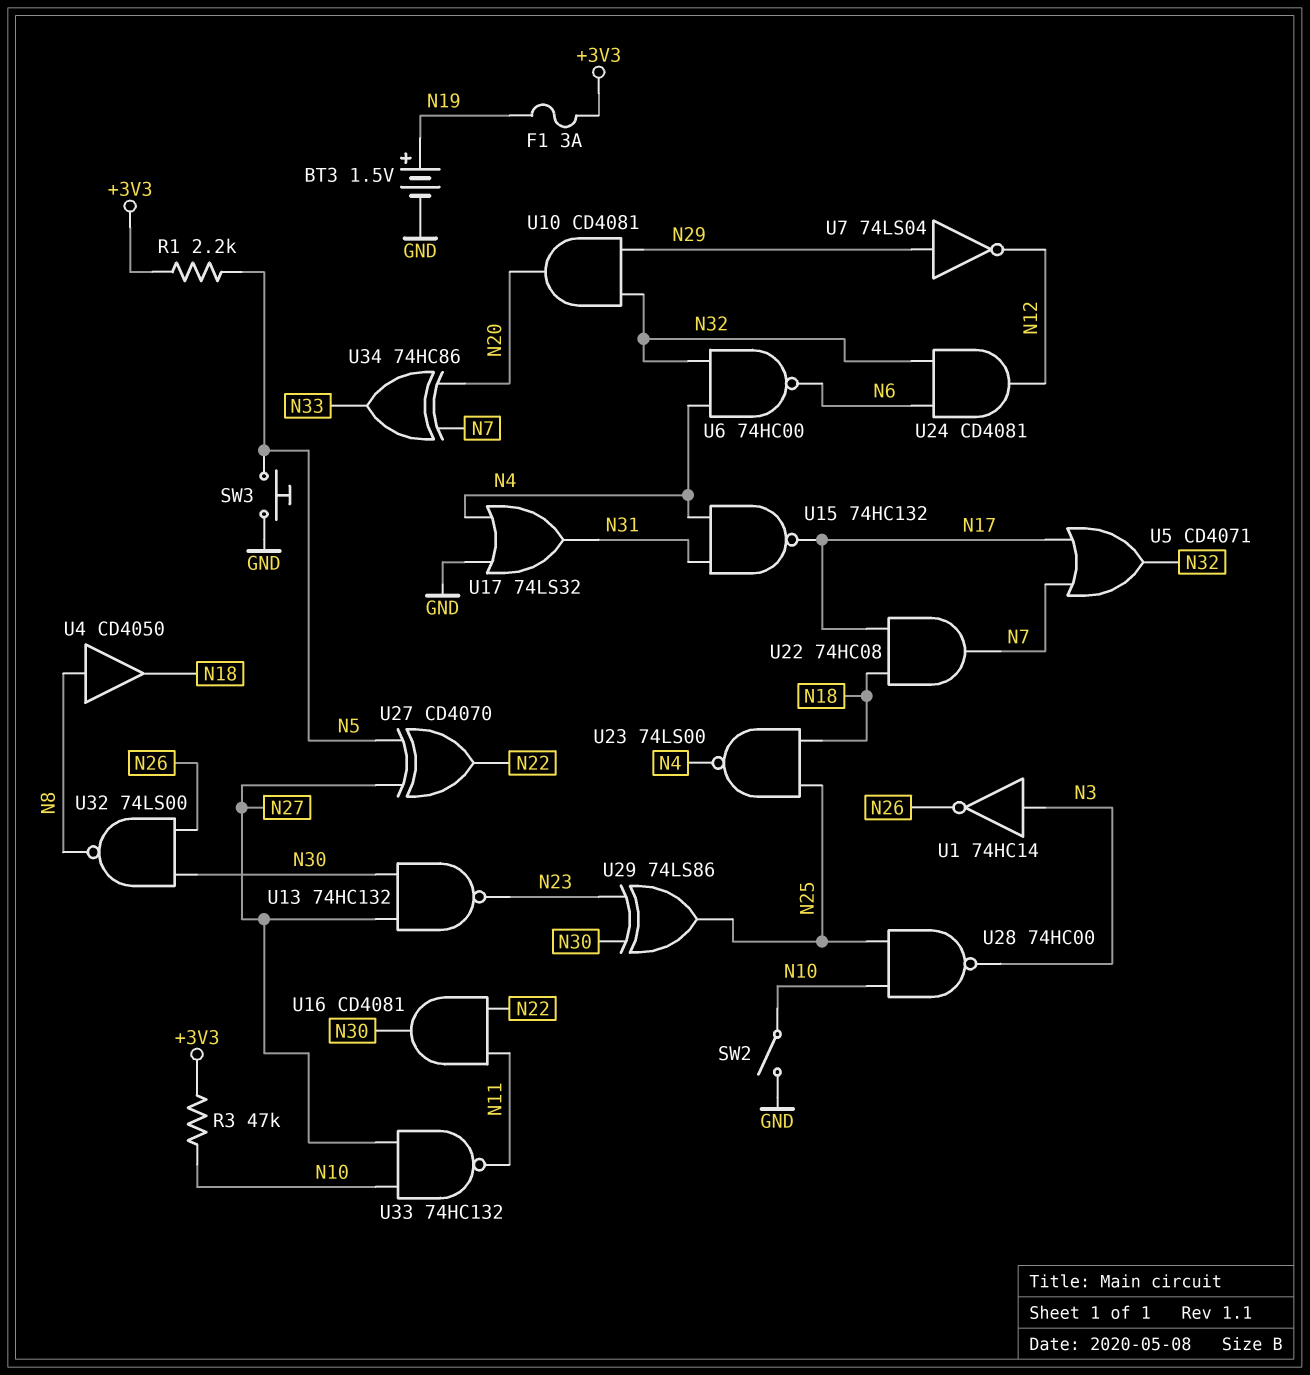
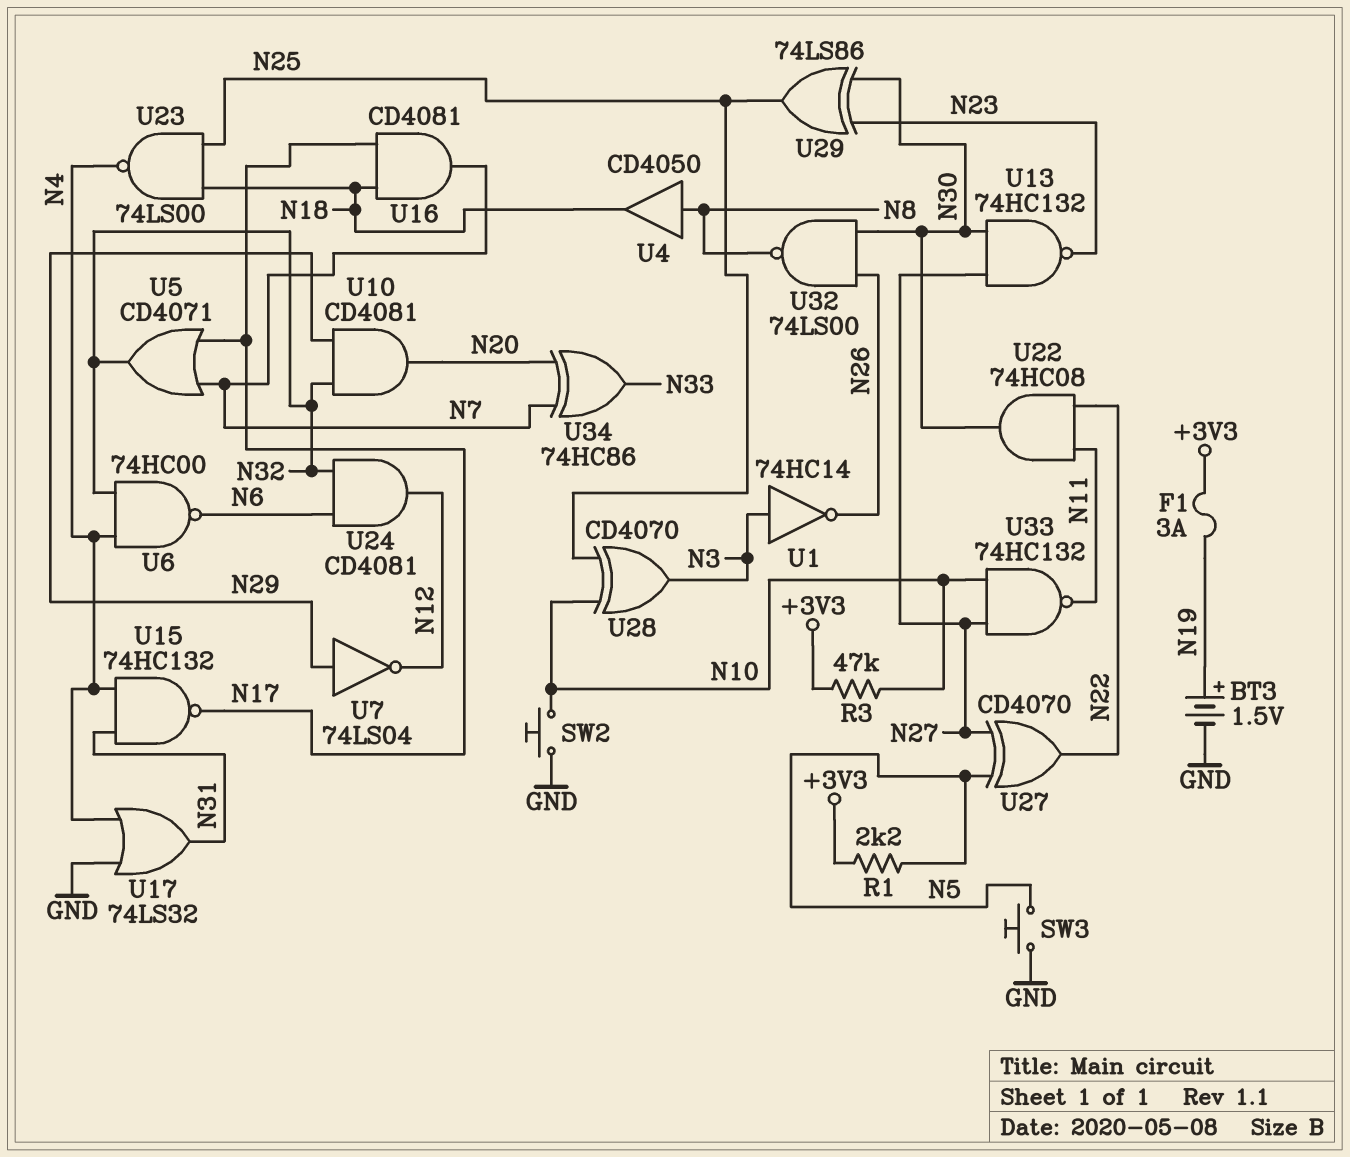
SW2: switch (GND, N10) -> button (GND, N10)
U16: AND CD4081 (in N11, in N22, out N30) -> AND CD4081 (in N17, in N18, out N7)
U22: AND 74HC08 (in N17, in N18, out N7) -> AND 74HC08 (in N11, in N22, out N30)
U28: NAND 74HC00 (in N10, in N25, out N3) -> XOR CD4070 (in N10, in N25, out N3)

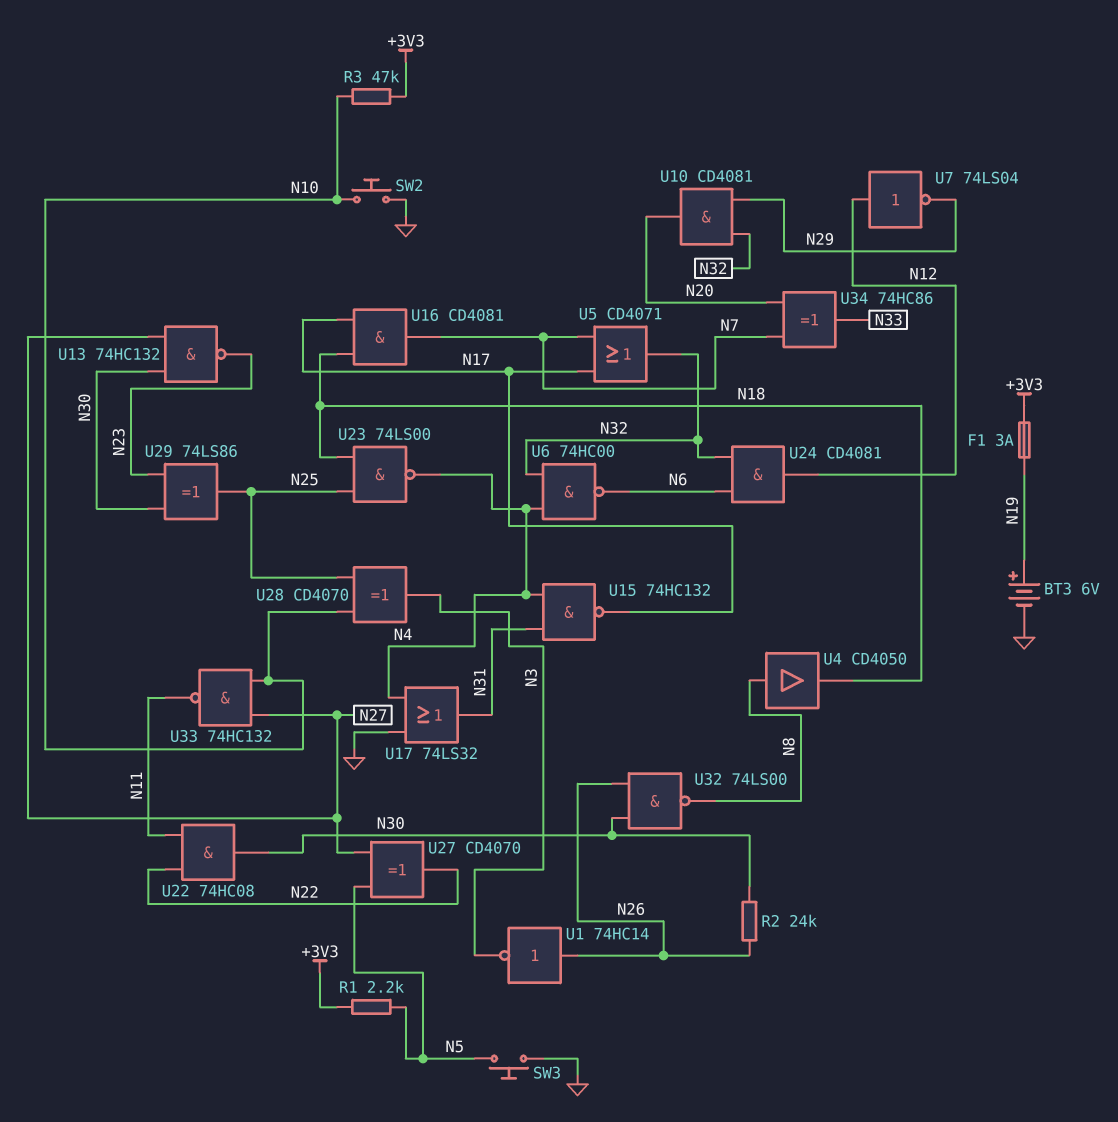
BT3: 1.5V (plus N19, minus GND) -> 6V (plus N19, minus GND)
R2: none -> 24k (N26, N30)
U1: NOT 74HC14 (in N3, out N26) -> NOT 74HC14 (in N26, out N3)
U7: NOT 74LS04 (in N29, out N12) -> NOT 74LS04 (in N12, out N29)

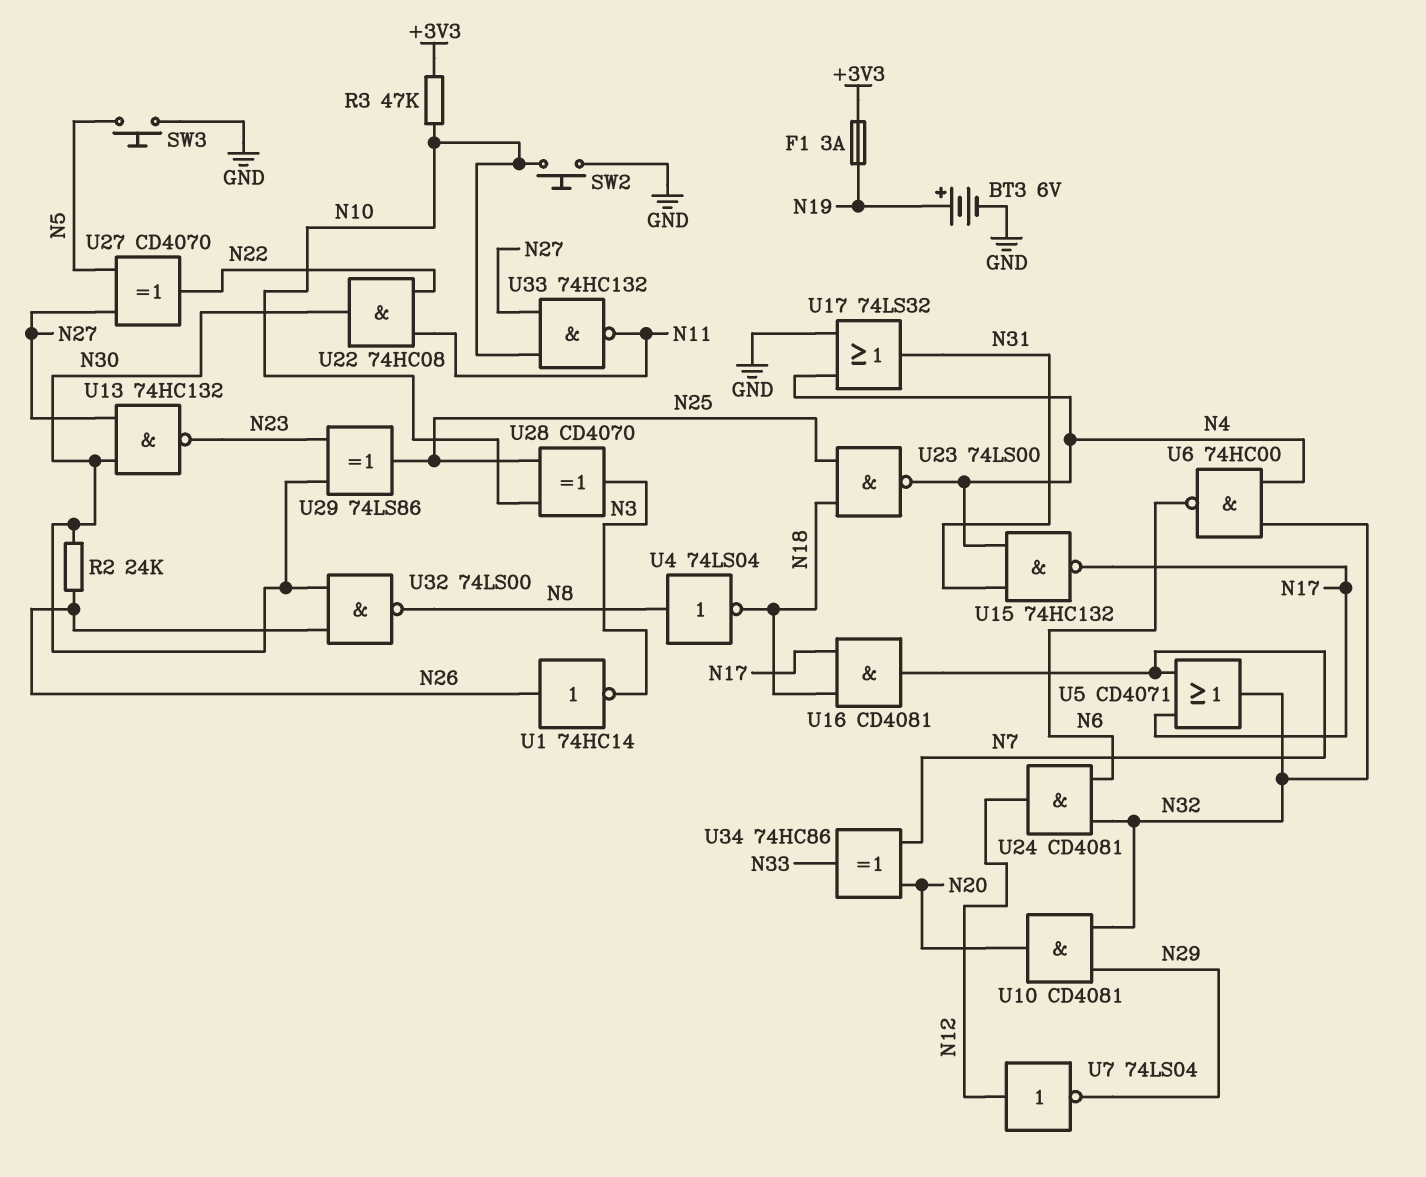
R1: 2.2k (+3V3, N5) -> none
U4: buffer CD4050 (in N8, out N18) -> NOT 74LS04 (in N8, out N18)

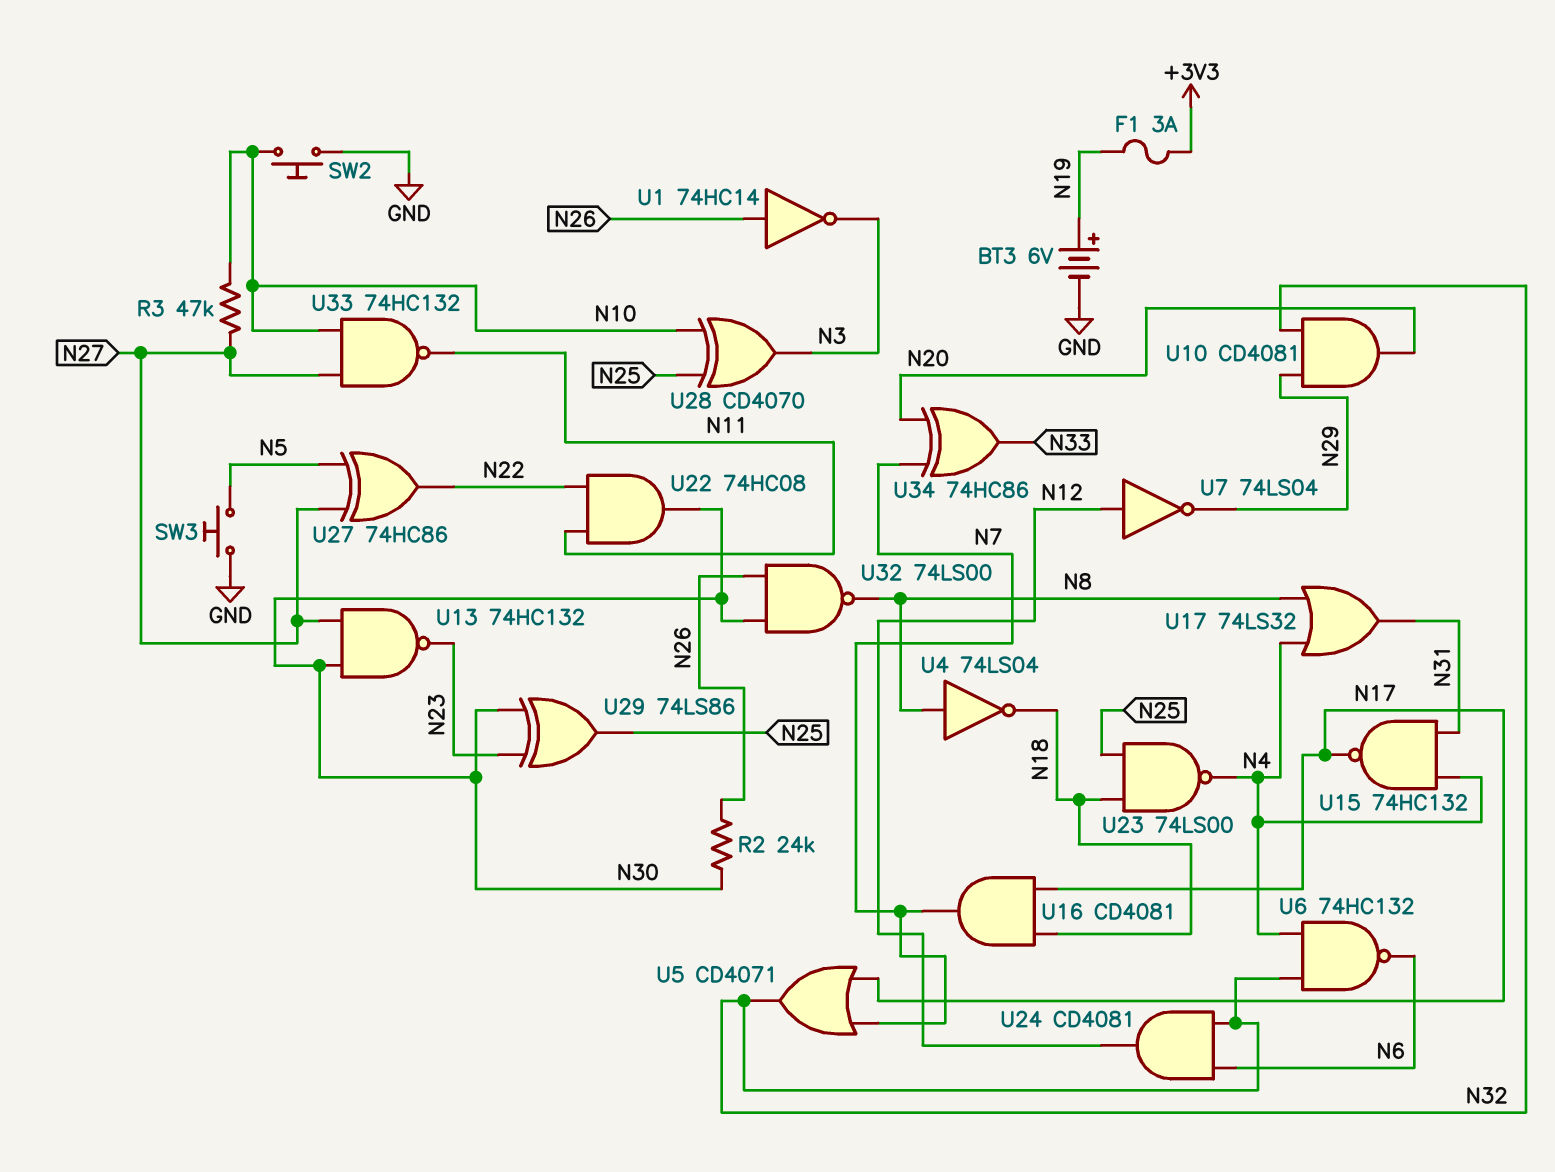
R3: 47k (+3V3, N10) -> 47k (N10, N27)
U6: NAND 74HC00 (in N4, in N32, out N6) -> NAND 74HC132 (in N4, in N32, out N6)
U17: OR 74LS32 (in GND, in N4, out N31) -> OR 74LS32 (in N4, in N8, out N31)
U27: XOR CD4070 (in N5, in N27, out N22) -> XOR 74HC86 (in N5, in N27, out N22)

